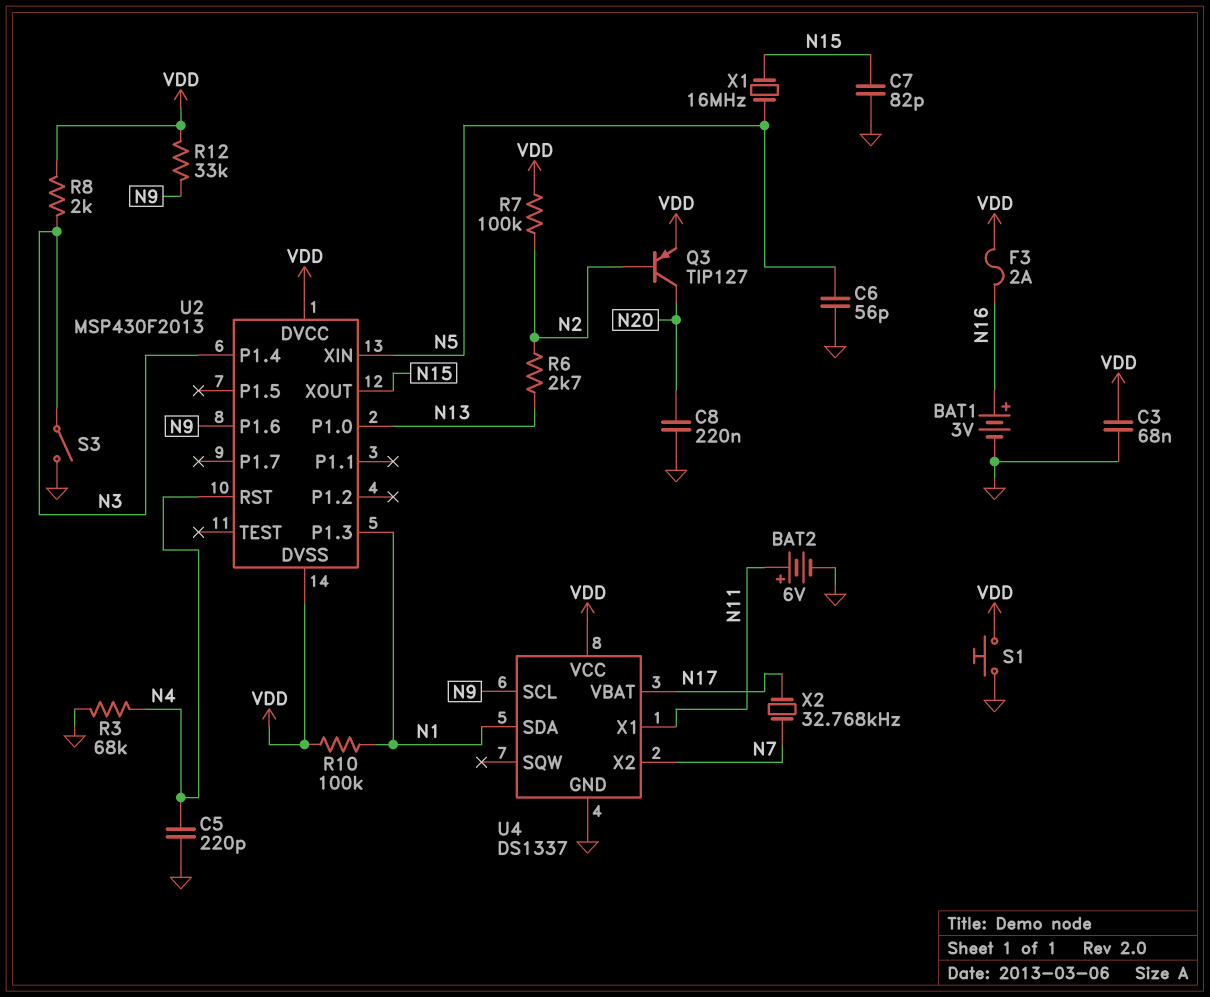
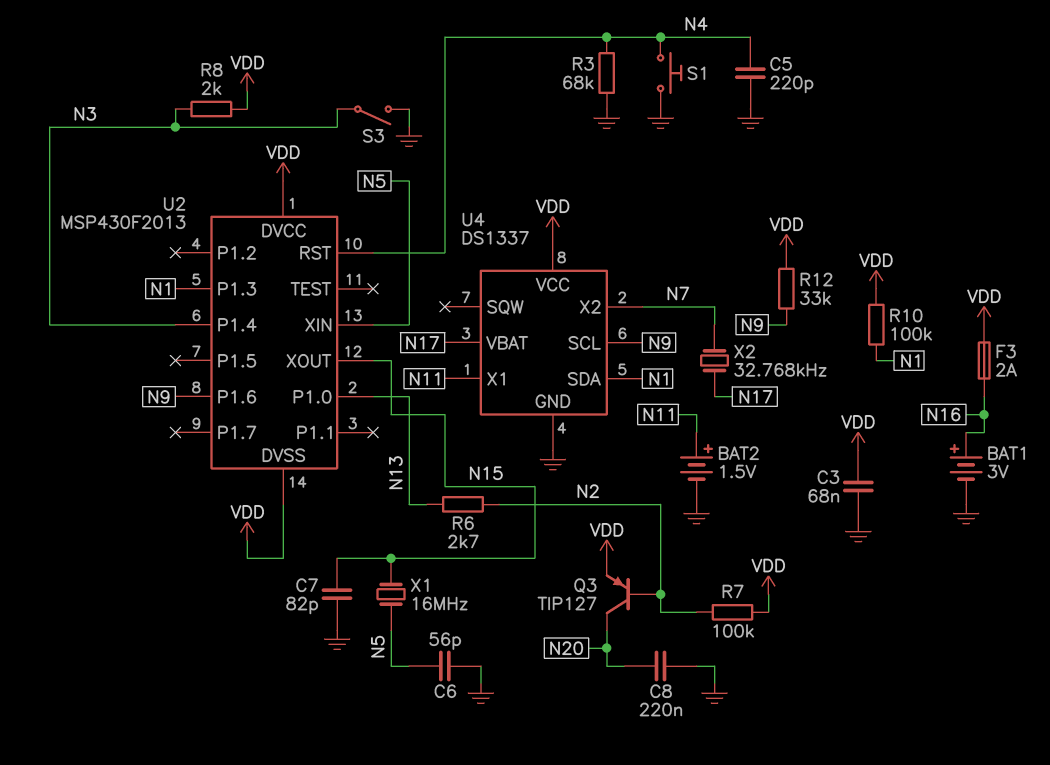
BAT2: 6V (plus N11, minus GND) -> 1.5V (plus N11, minus GND)
S1: button (GND, VDD) -> button (GND, N4)

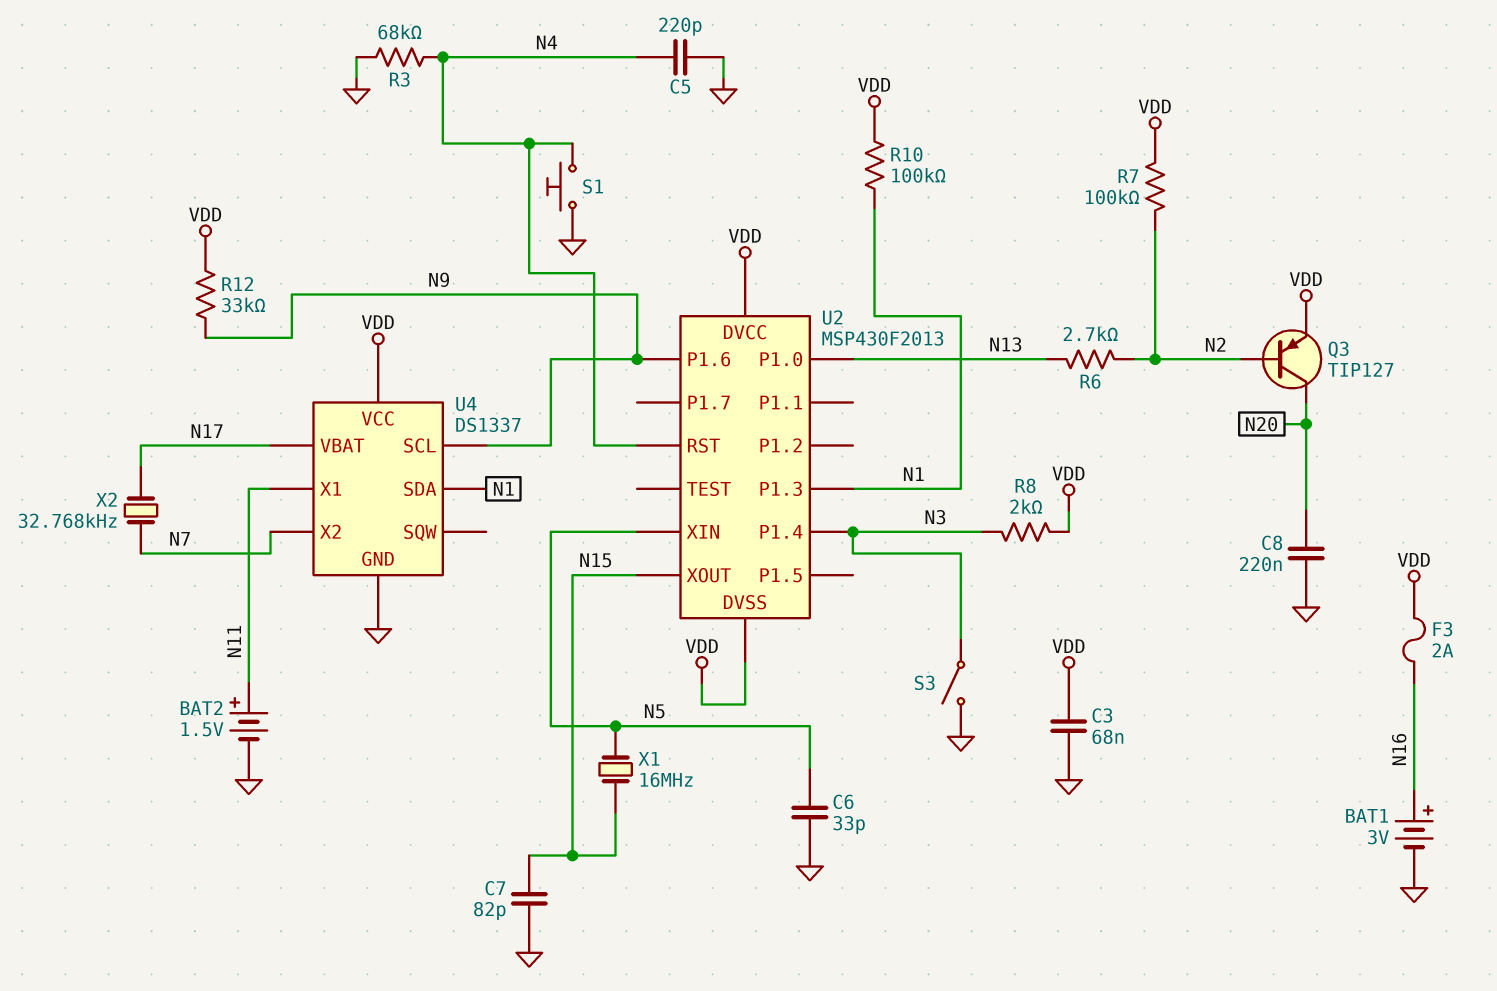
C6: 56pF (GND, N5) -> 33pF (GND, N5)

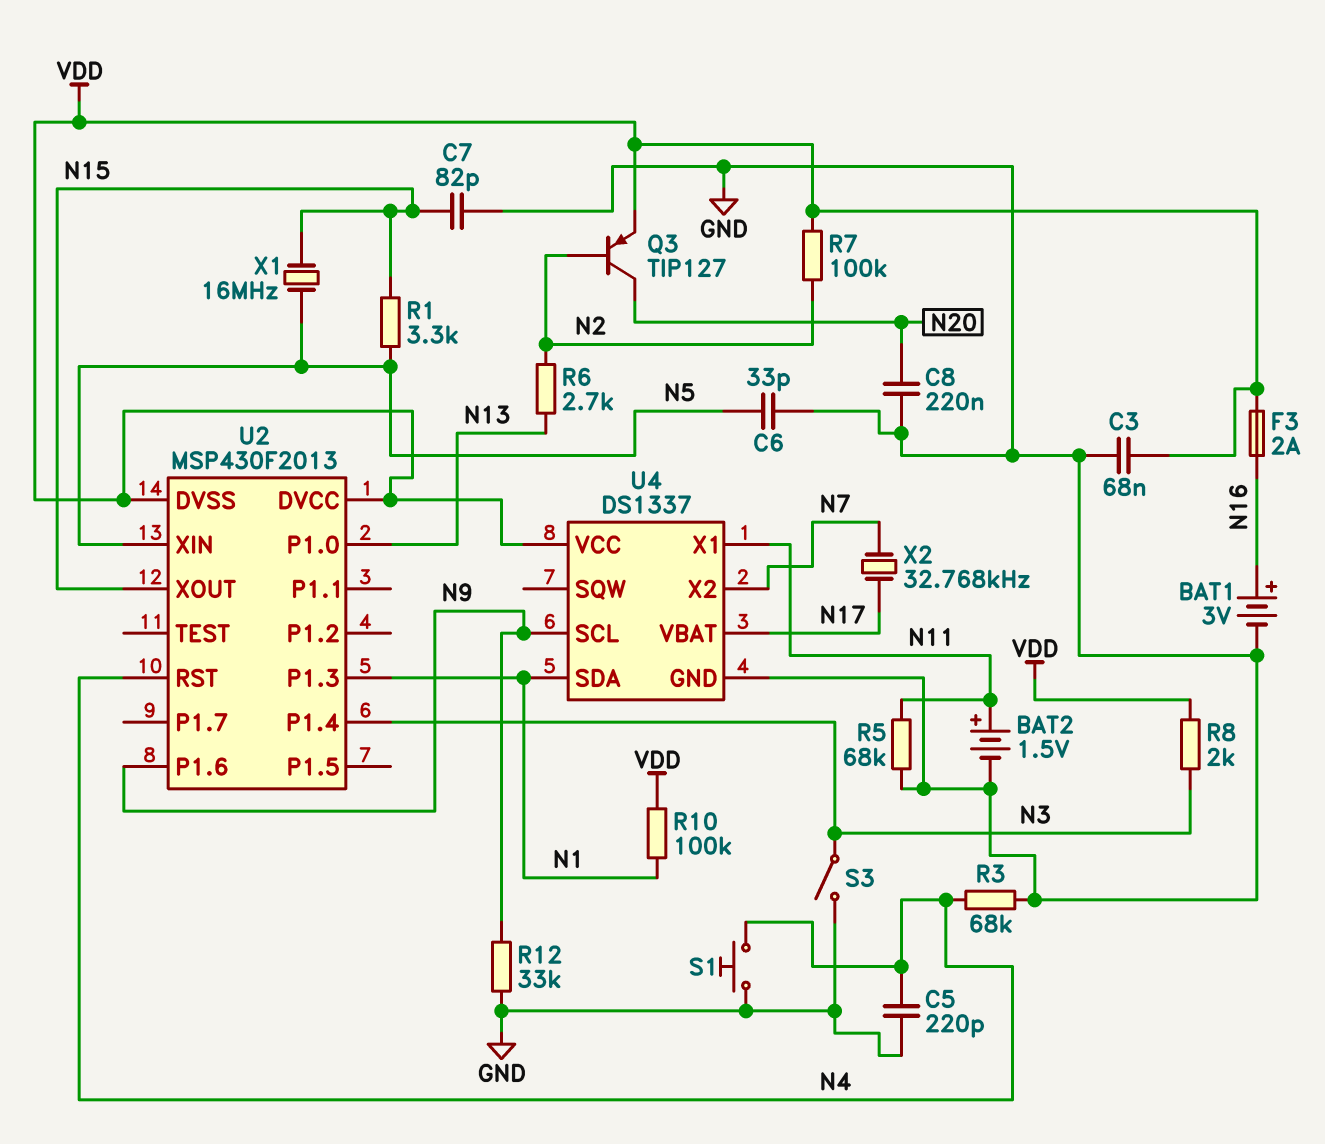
R1: none -> 3.3k (N5, N15)
R5: none -> 68k (GND, N11)
R12: 33k (N9, VDD) -> 33k (GND, N9)

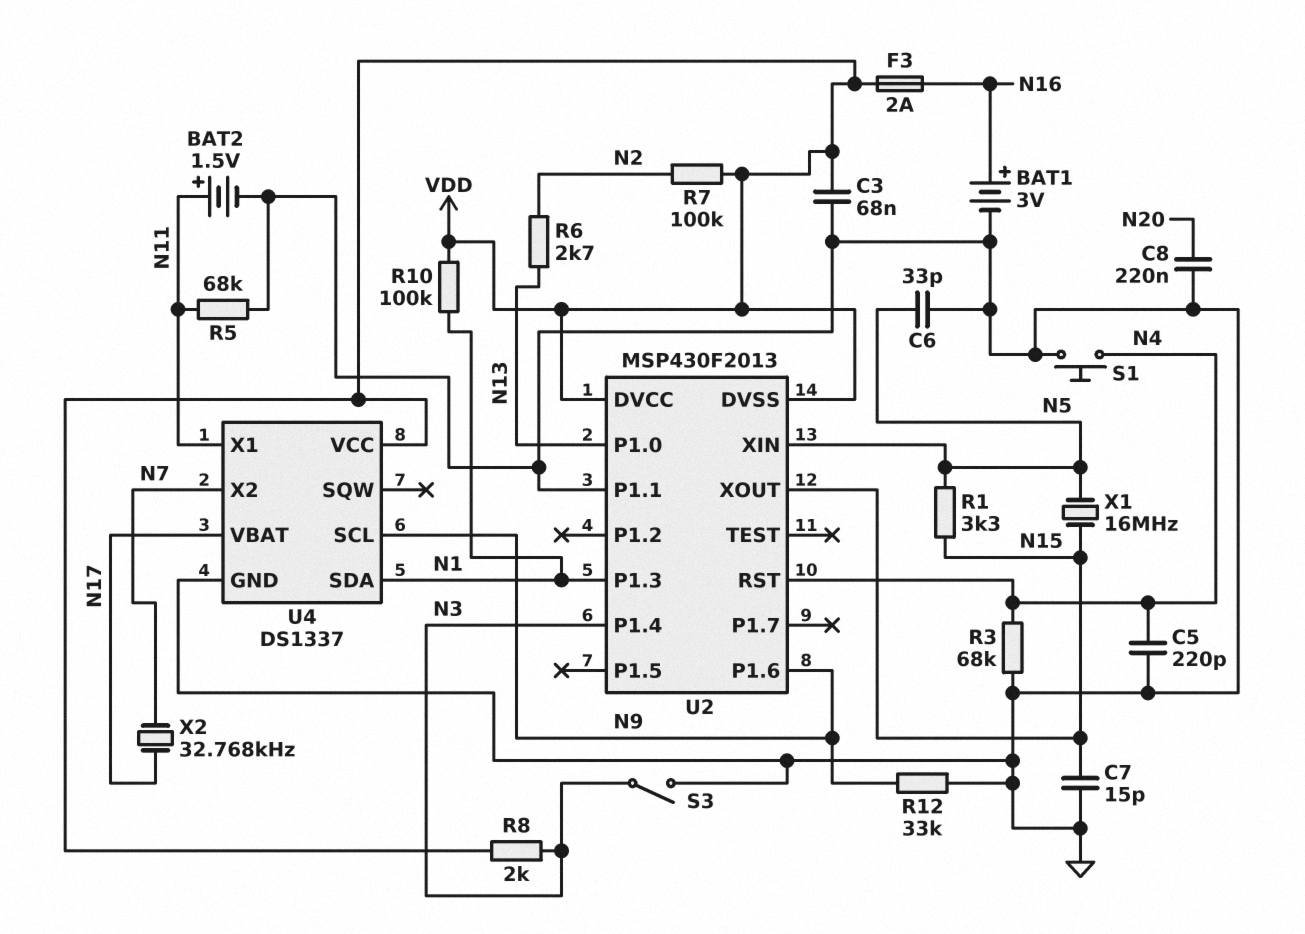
C7: 82pF (GND, N15) -> 15pF (GND, N15)
Q3: PNP TIP127 (B N2, C N20, E VDD) -> none
U2 pin P1.1: none -> GND

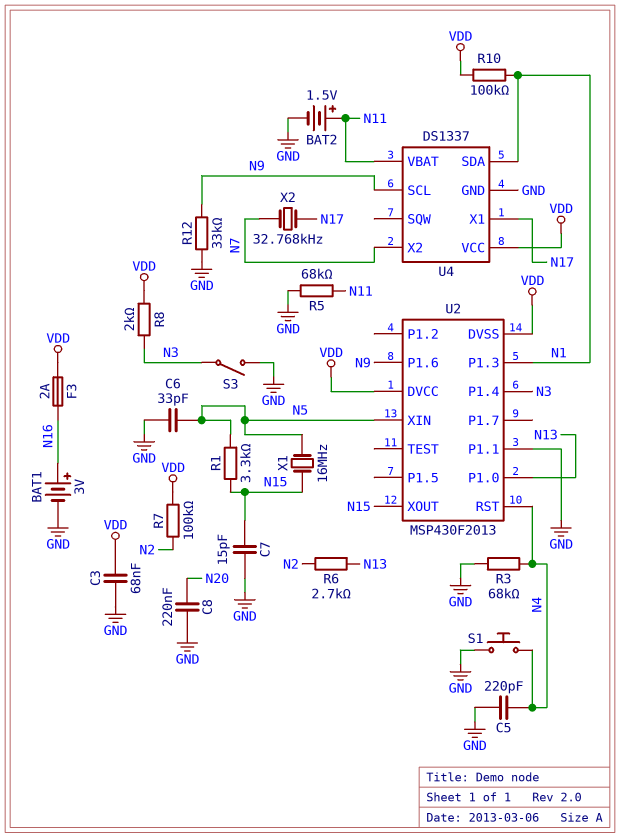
U4 pin VBAT: N17 -> N11
U4 pin X1: N11 -> N17

